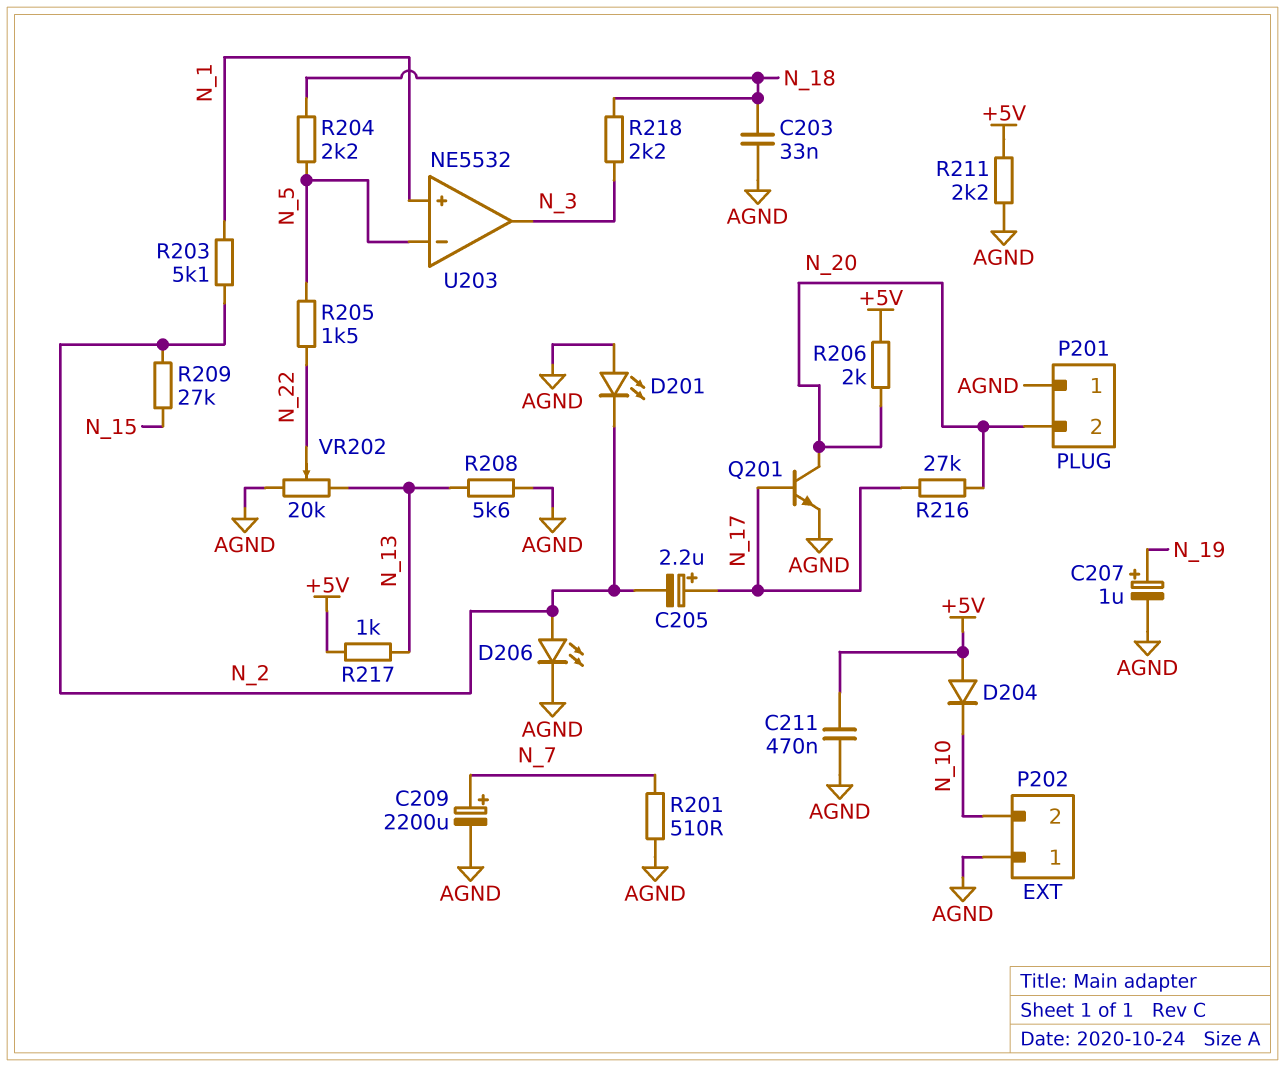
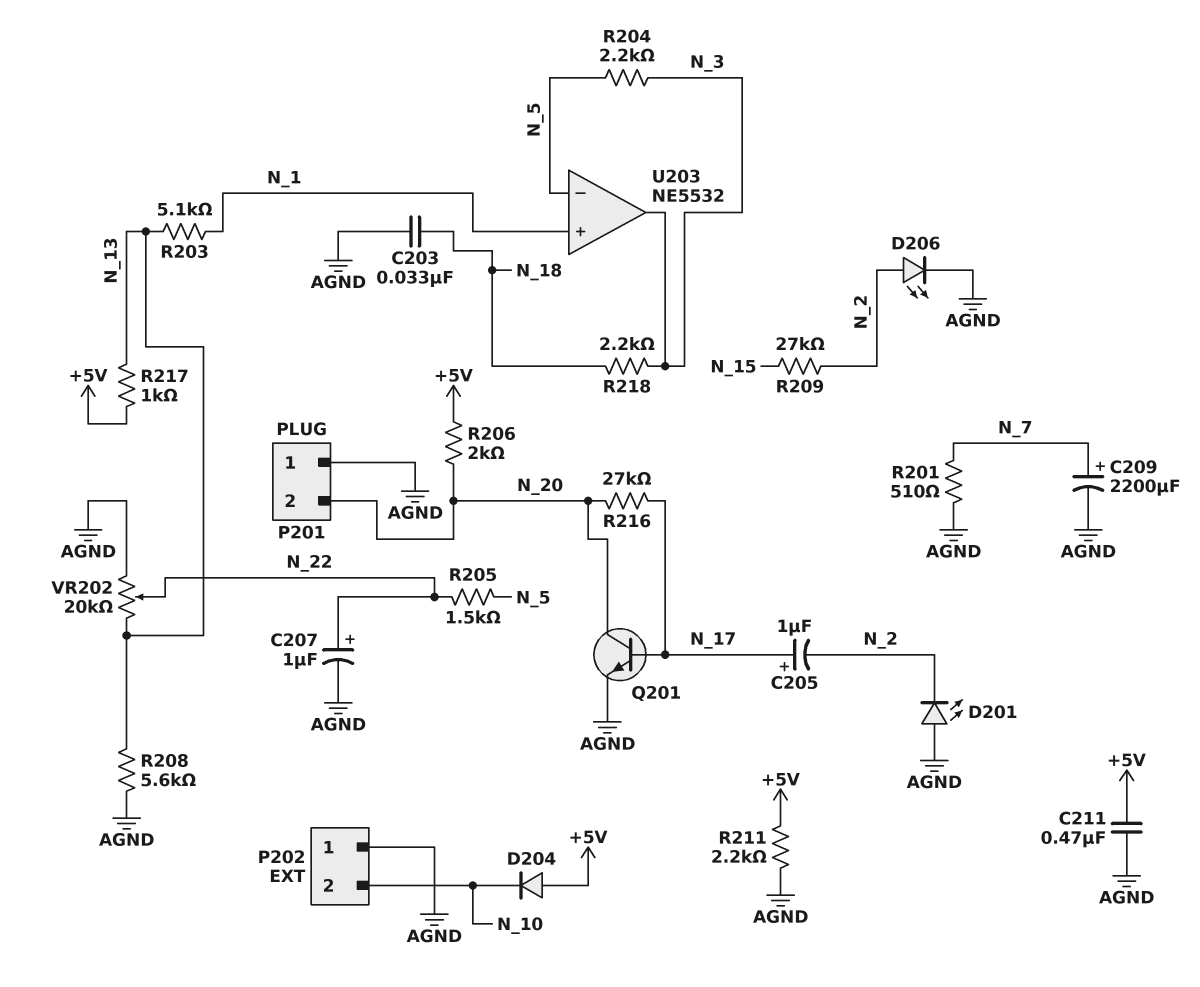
C205: 2.2uF (plus N_17, minus N_2) -> 1uF (plus N_17, minus N_2)
C207: 1uF (plus N_19, minus AGND) -> 1uF (plus N_22, minus AGND)
R203: 5.1k (N_1, N_2) -> 5.1k (N_1, N_13)
R204: 2.2k (N_5, N_18) -> 2.2k (N_3, N_5)

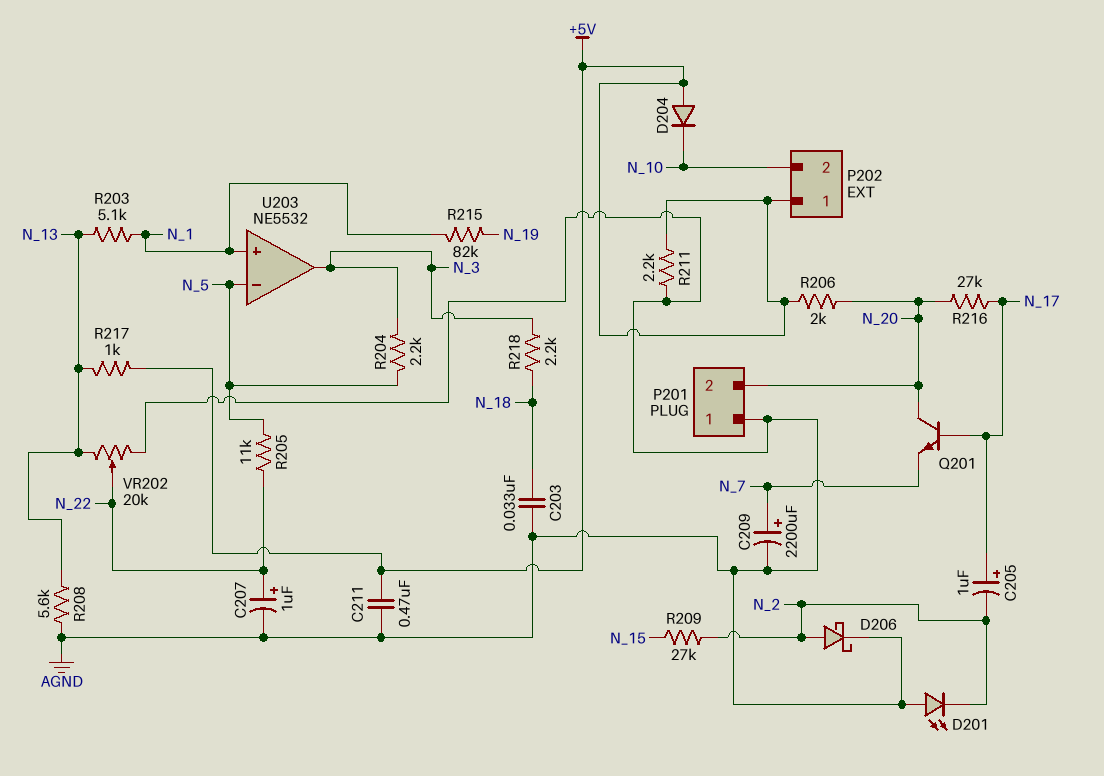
D206: LED (A N_2, K AGND) -> schottky (A N_2, K AGND)
P202 pin 1: AGND -> +5V
Q201: NPN (B N_17, C N_20, E AGND) -> NPN (B N_17, C N_20, E N_7)
R201: 510 (AGND, N_7) -> none
R205: 1.5k (N_5, N_22) -> 11k (N_5, N_22)
R215: none -> 82k (N_1, N_19)

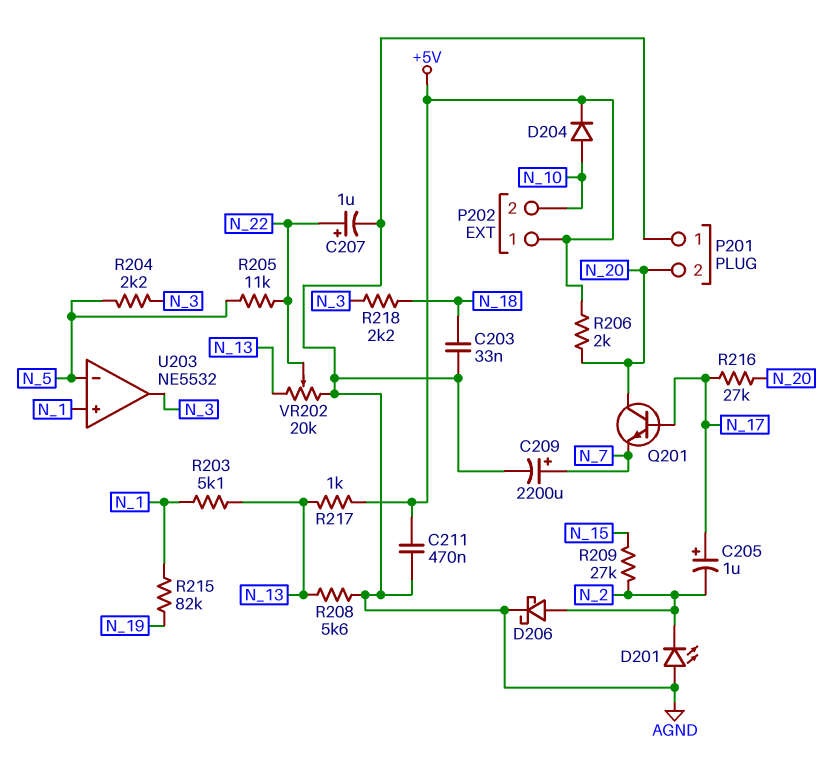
D204: diode (A +5V, K N_10) -> diode (A N_10, K +5V)
R211: 2.2k (+5V, AGND) -> none

